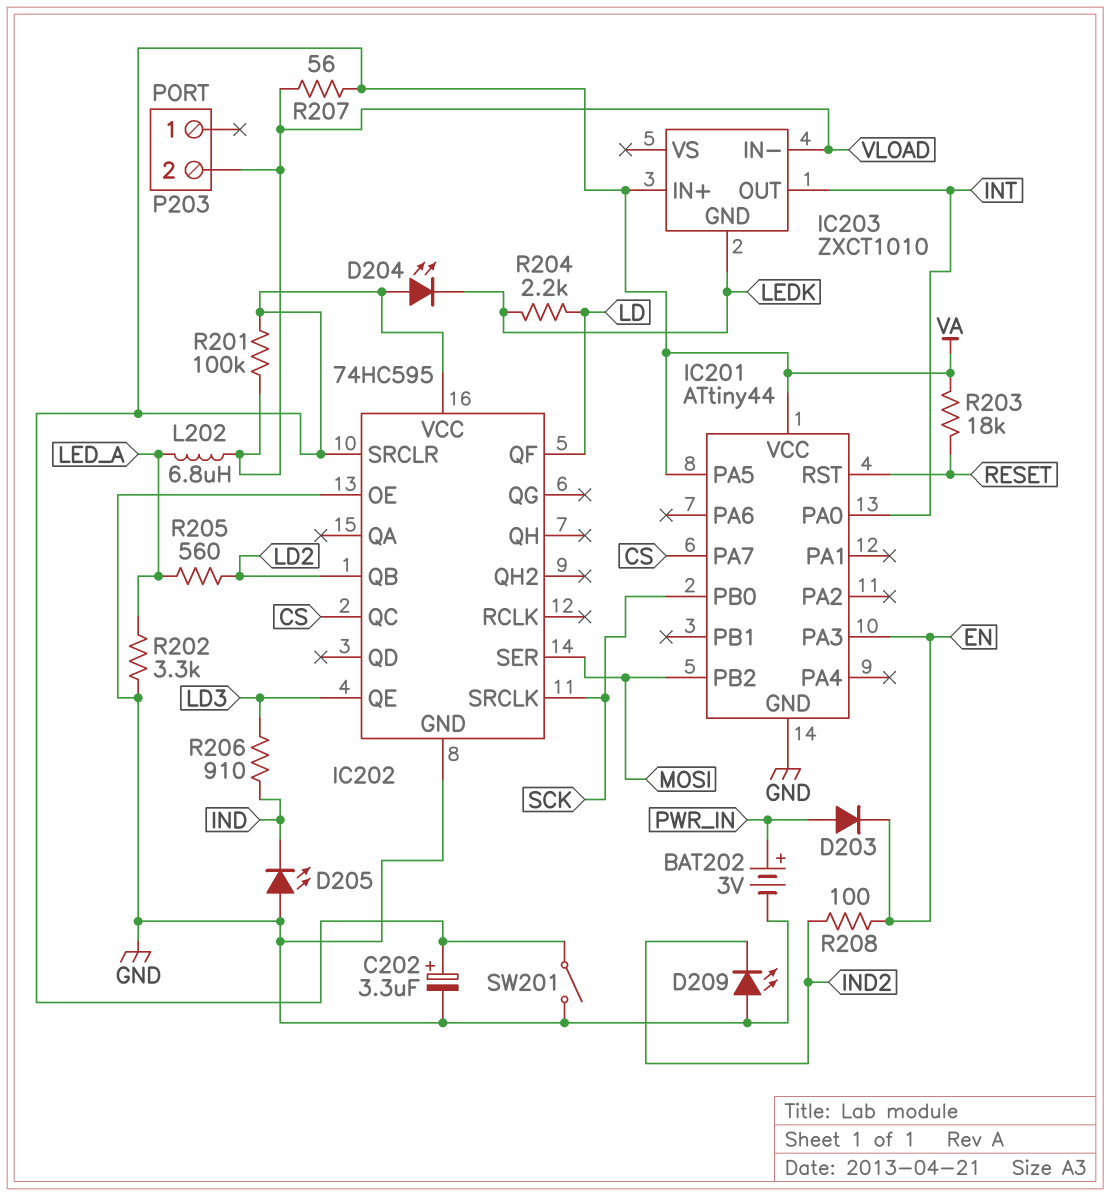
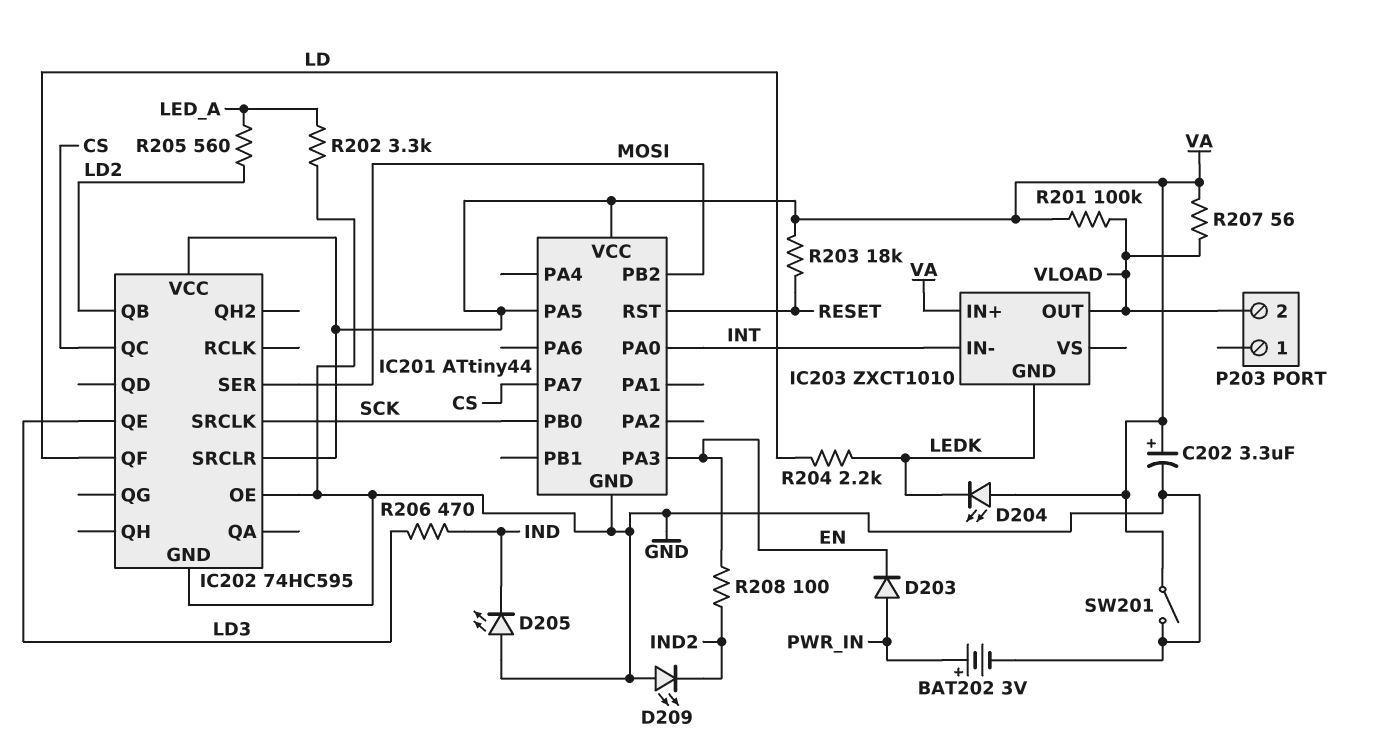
IC203 pin IN-: VLOAD -> INT
IC203 pin OUT: INT -> VLOAD
L202: 6.8uH (LED_A, VLOAD) -> none
R206: 910 (IND, LD3) -> 470 (IND, LD3)

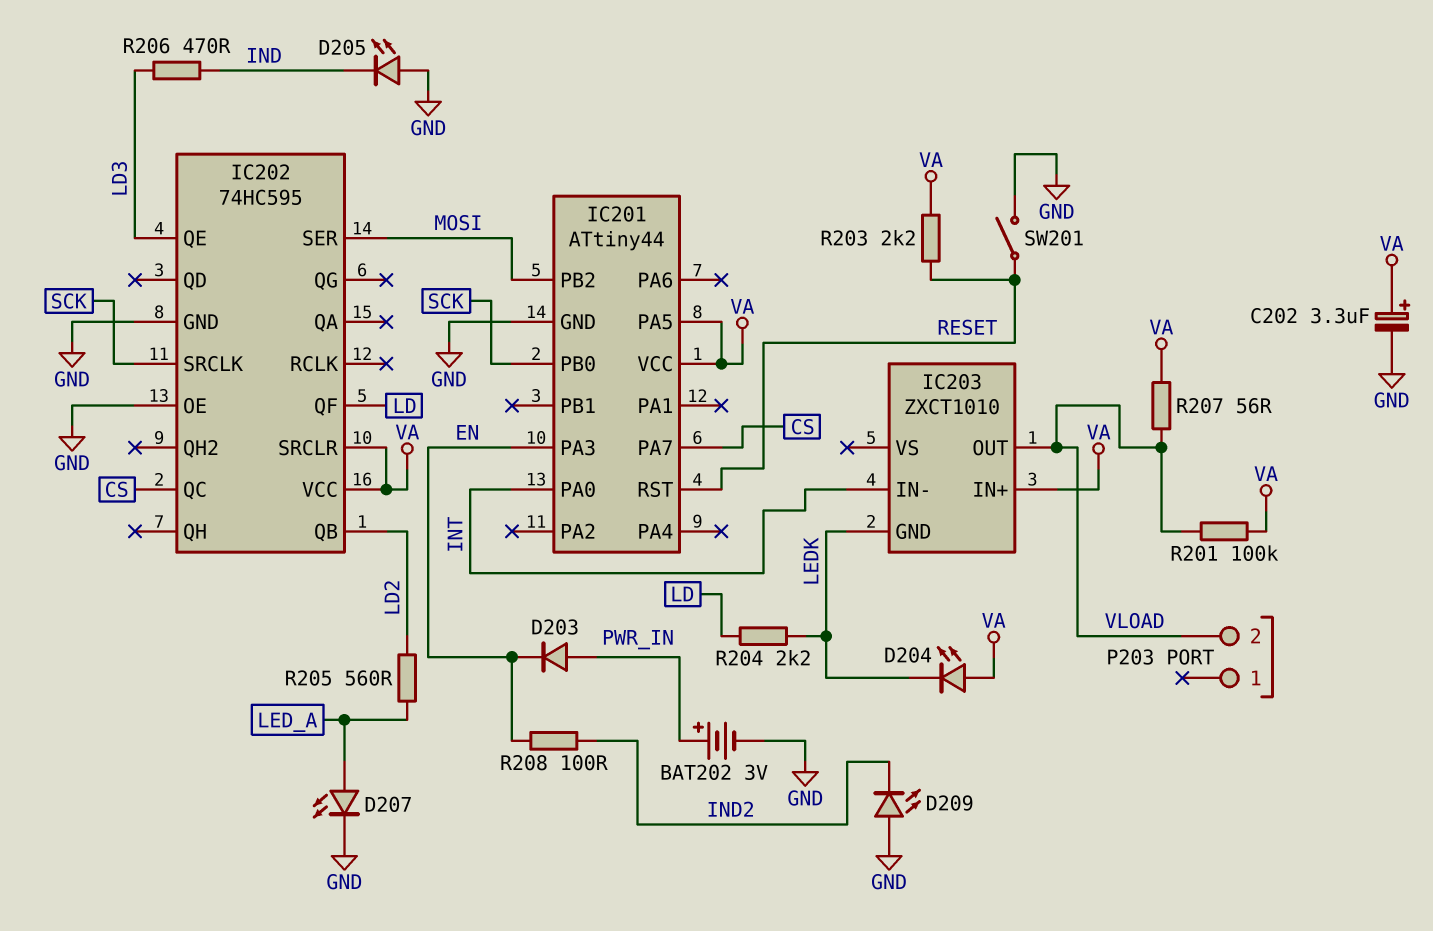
D207: none -> LED (A LED_A, K GND)
R202: 3.3k (GND, LED_A) -> none
R203: 18k (RESET, VA) -> 2.2k (RESET, VA)
SW201: switch (GND, VA) -> switch (GND, RESET)

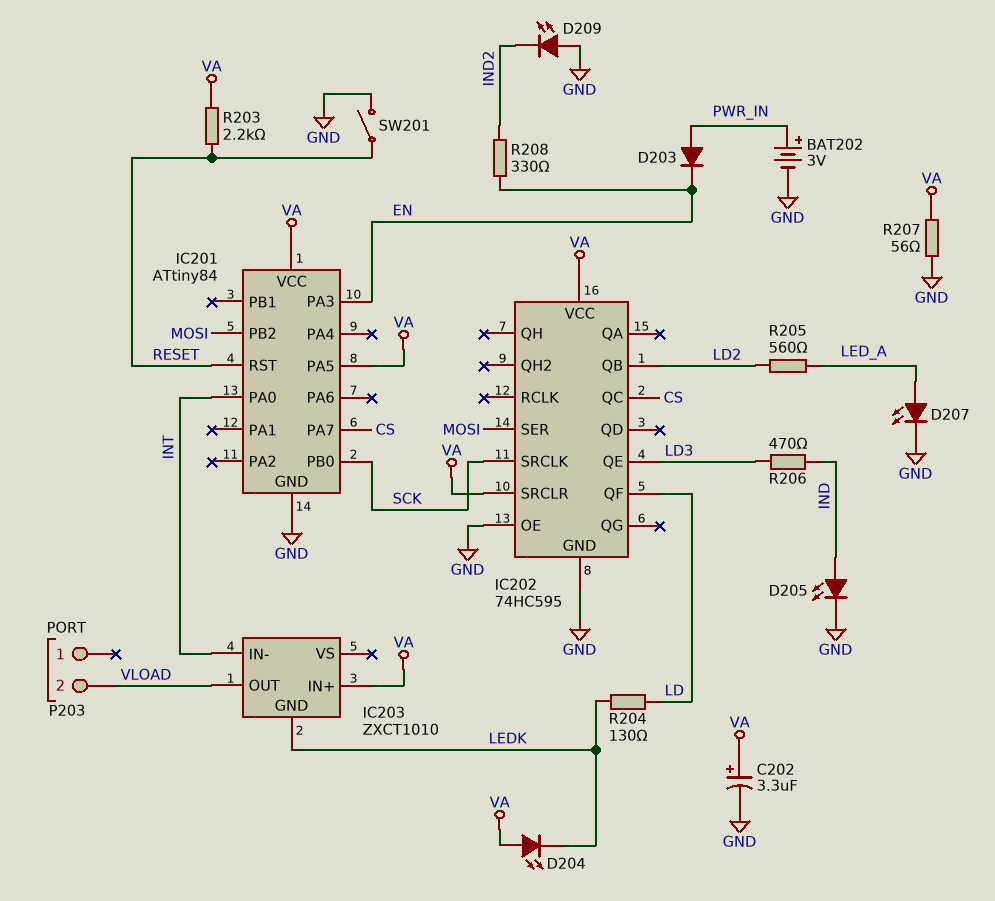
D205: LED (A GND, K IND) -> LED (A IND, K GND)
IC201: ATtiny44 -> ATtiny84
R201: 100k (VA, VLOAD) -> none
R204: 2.2k (LD, LEDK) -> 130 (LD, LEDK)
R207: 56 (VA, VLOAD) -> 56 (GND, VA)
R208: 100 (EN, IND2) -> 330 (EN, IND2)

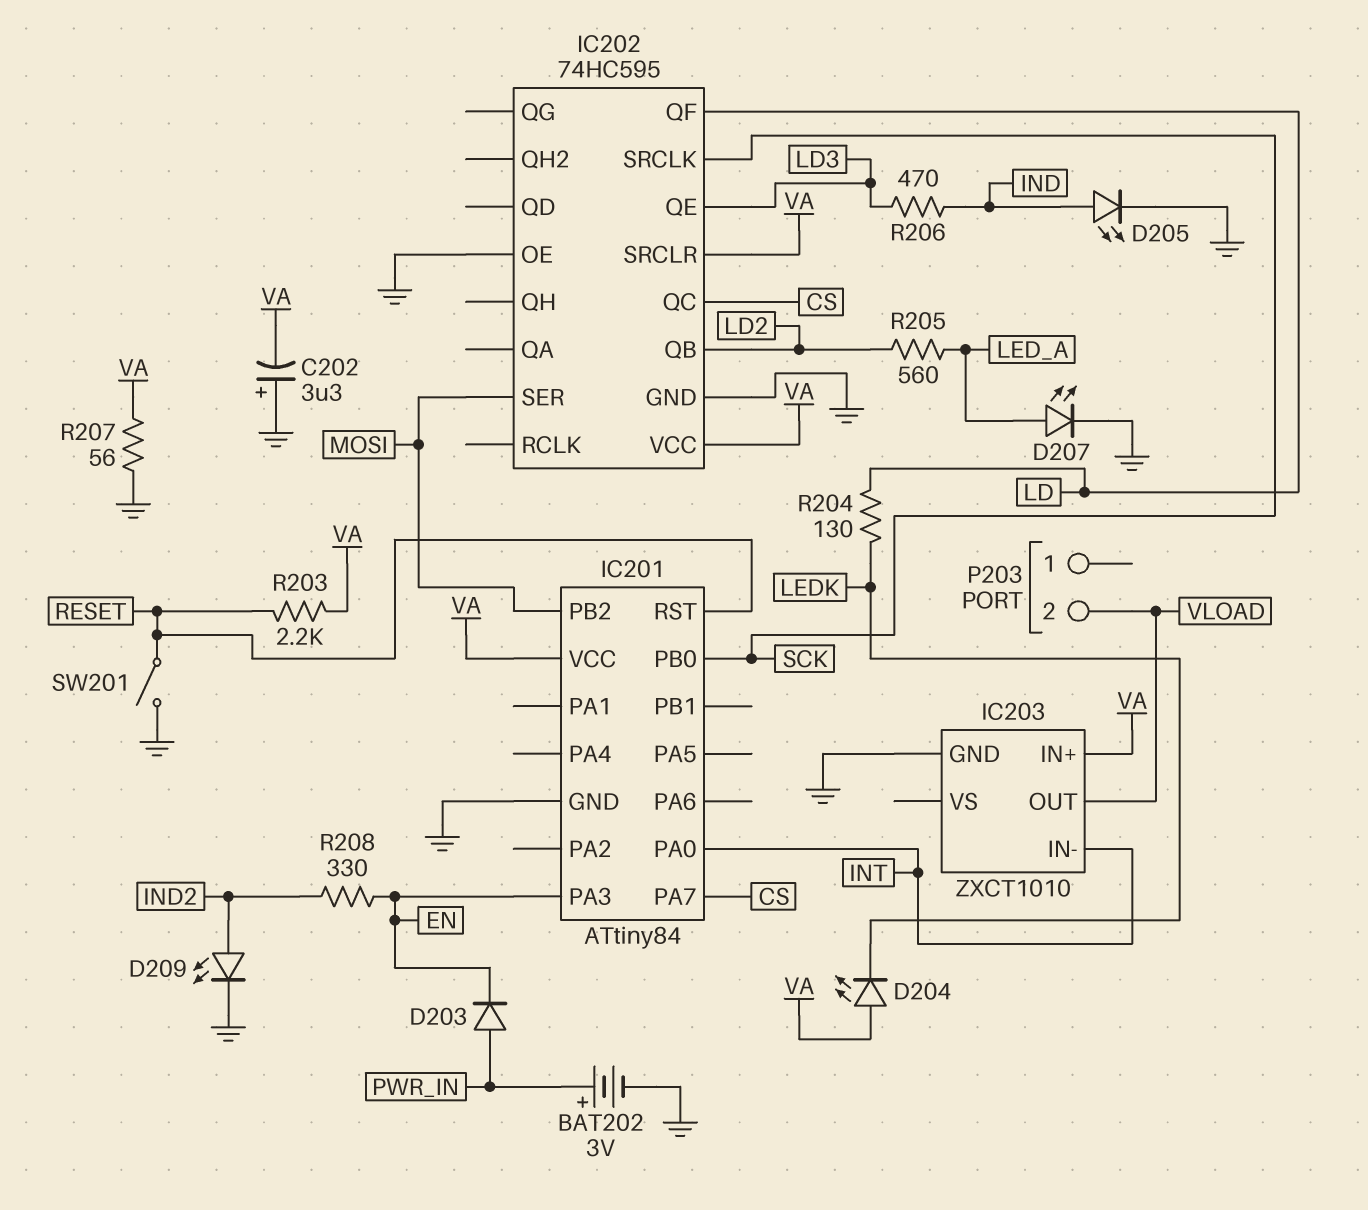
C202: 3.3uF (plus VA, minus GND) -> 3.3uF (plus GND, minus VA)
D209: LED (A GND, K IND2) -> LED (A IND2, K GND)
IC201 pin PA5: VA -> none
IC203 pin GND: LEDK -> GND

